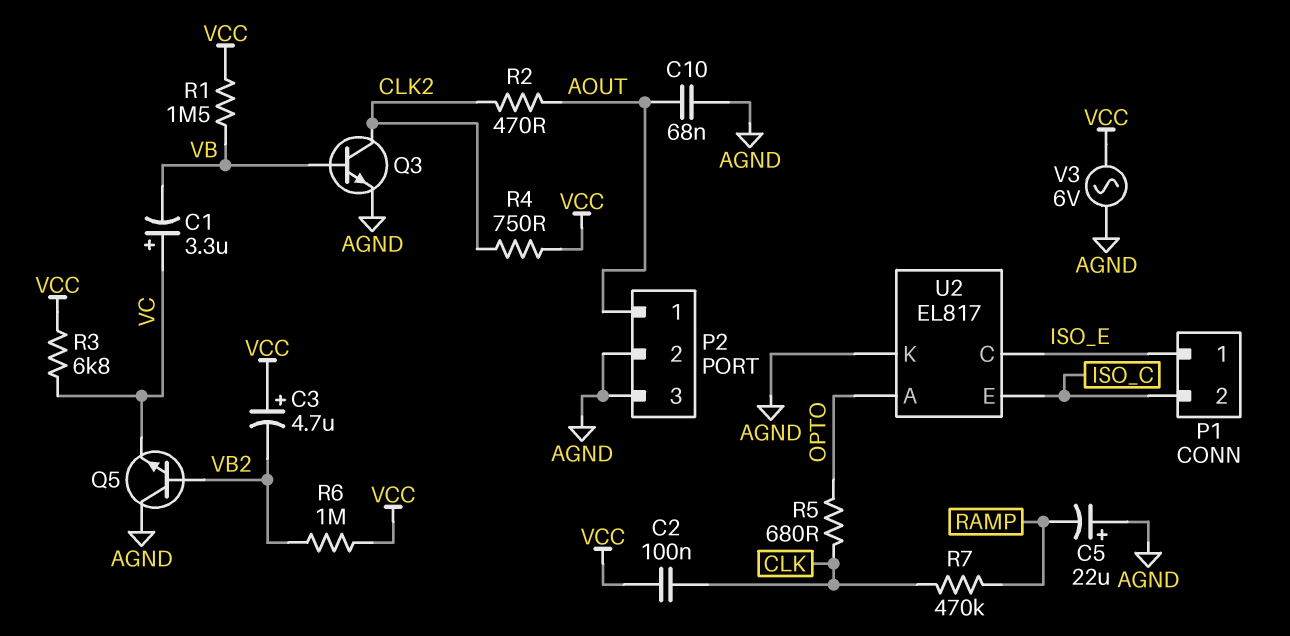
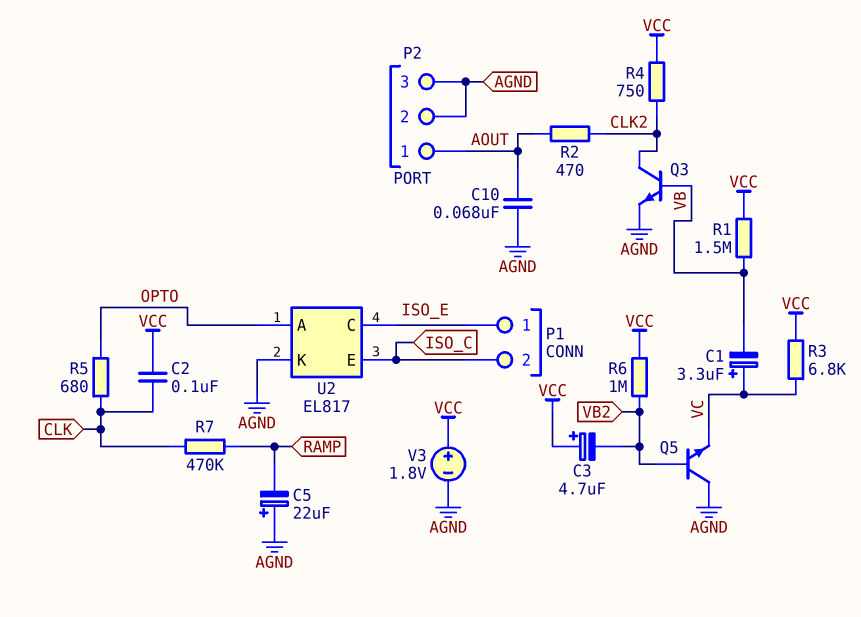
V3: AC 6V (AGND, VCC) -> 1.8V (plus VCC, minus AGND)

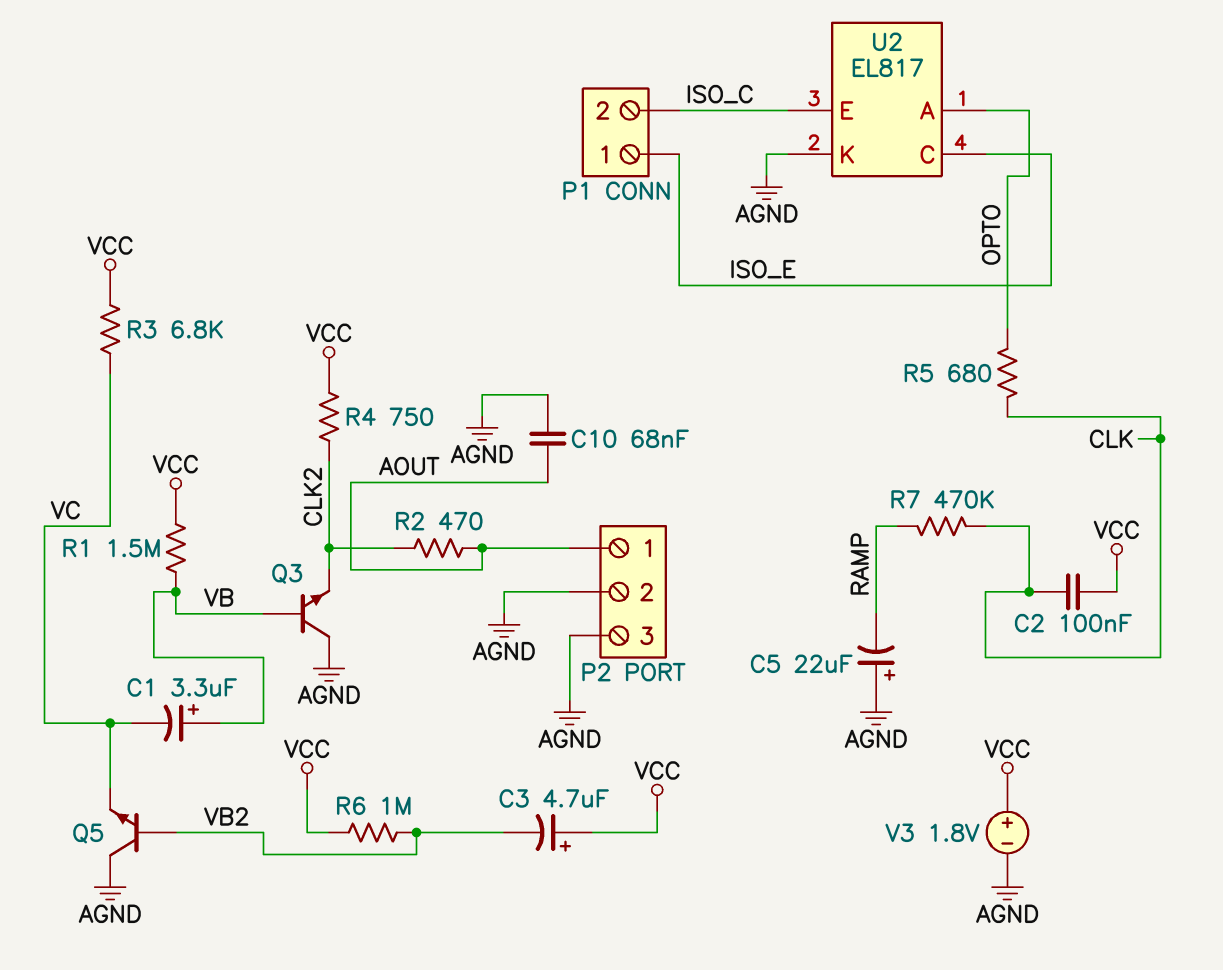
C1: 3.3uF (plus VC, minus VB) -> 3.3uF (plus VB, minus VC)
Q3: NPN (B VB, C CLK2, E AGND) -> NPN (B VB, C AGND, E CLK2)

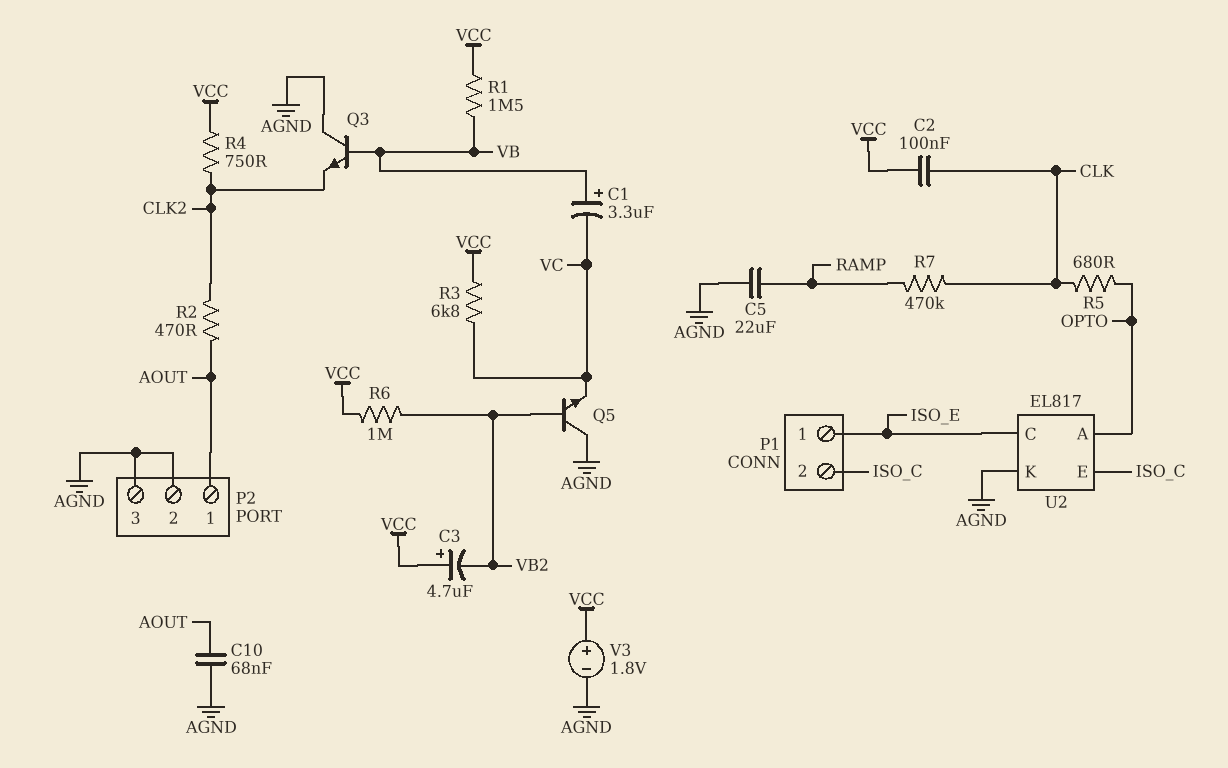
C5: 22uF (plus AGND, minus RAMP) -> 22uF (AGND, RAMP)

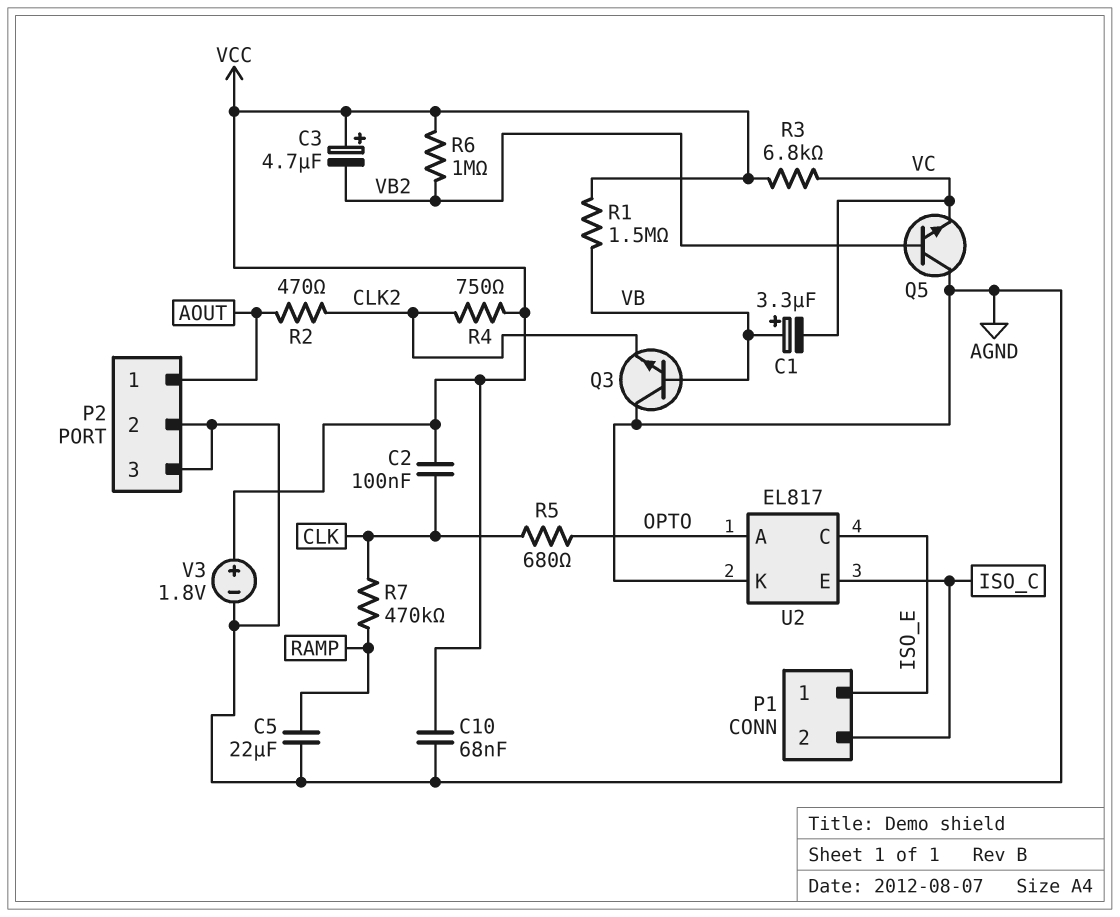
C10: 68nF (AGND, AOUT) -> 68nF (AGND, VCC)

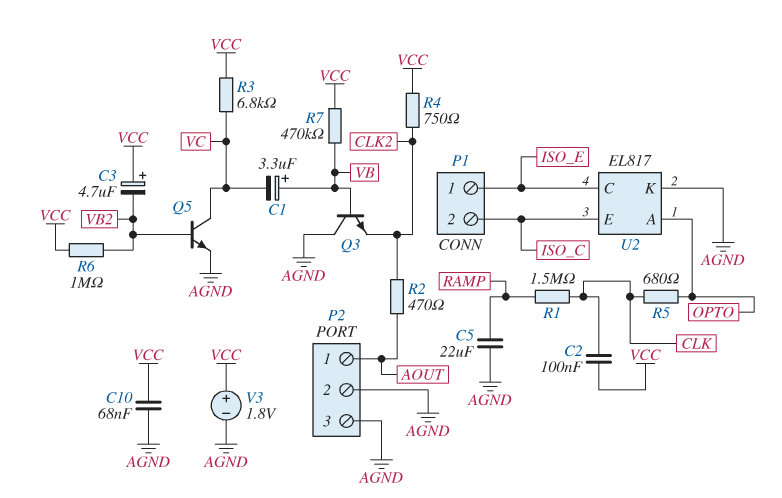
Q5: NPN (B VB2, C AGND, E VC) -> NPN (B VB2, C VC, E AGND)
R1: 1.5M (VB, VCC) -> 1.5M (CLK, RAMP)
R7: 470k (CLK, RAMP) -> 470k (VB, VCC)

